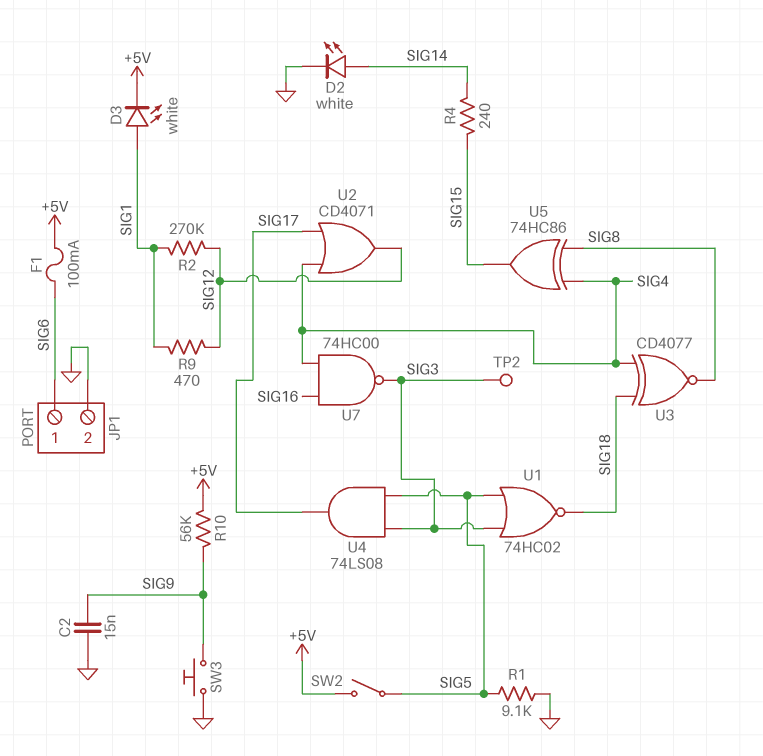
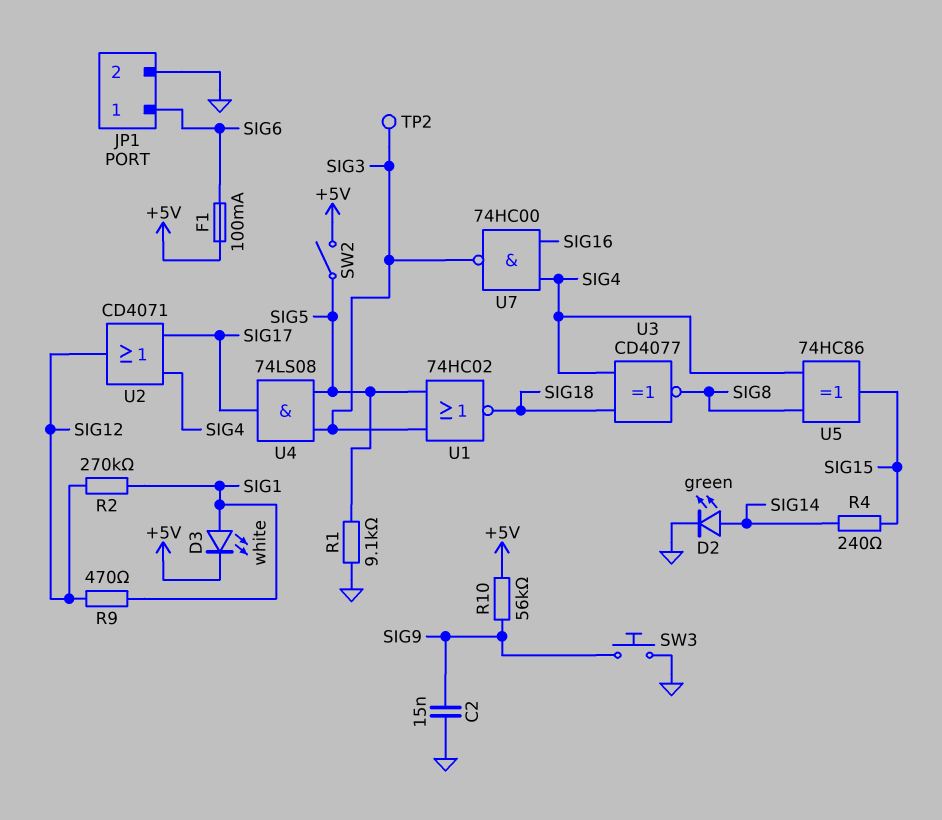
D2: LED white (A SIG14, K GND) -> LED green (A SIG14, K GND)

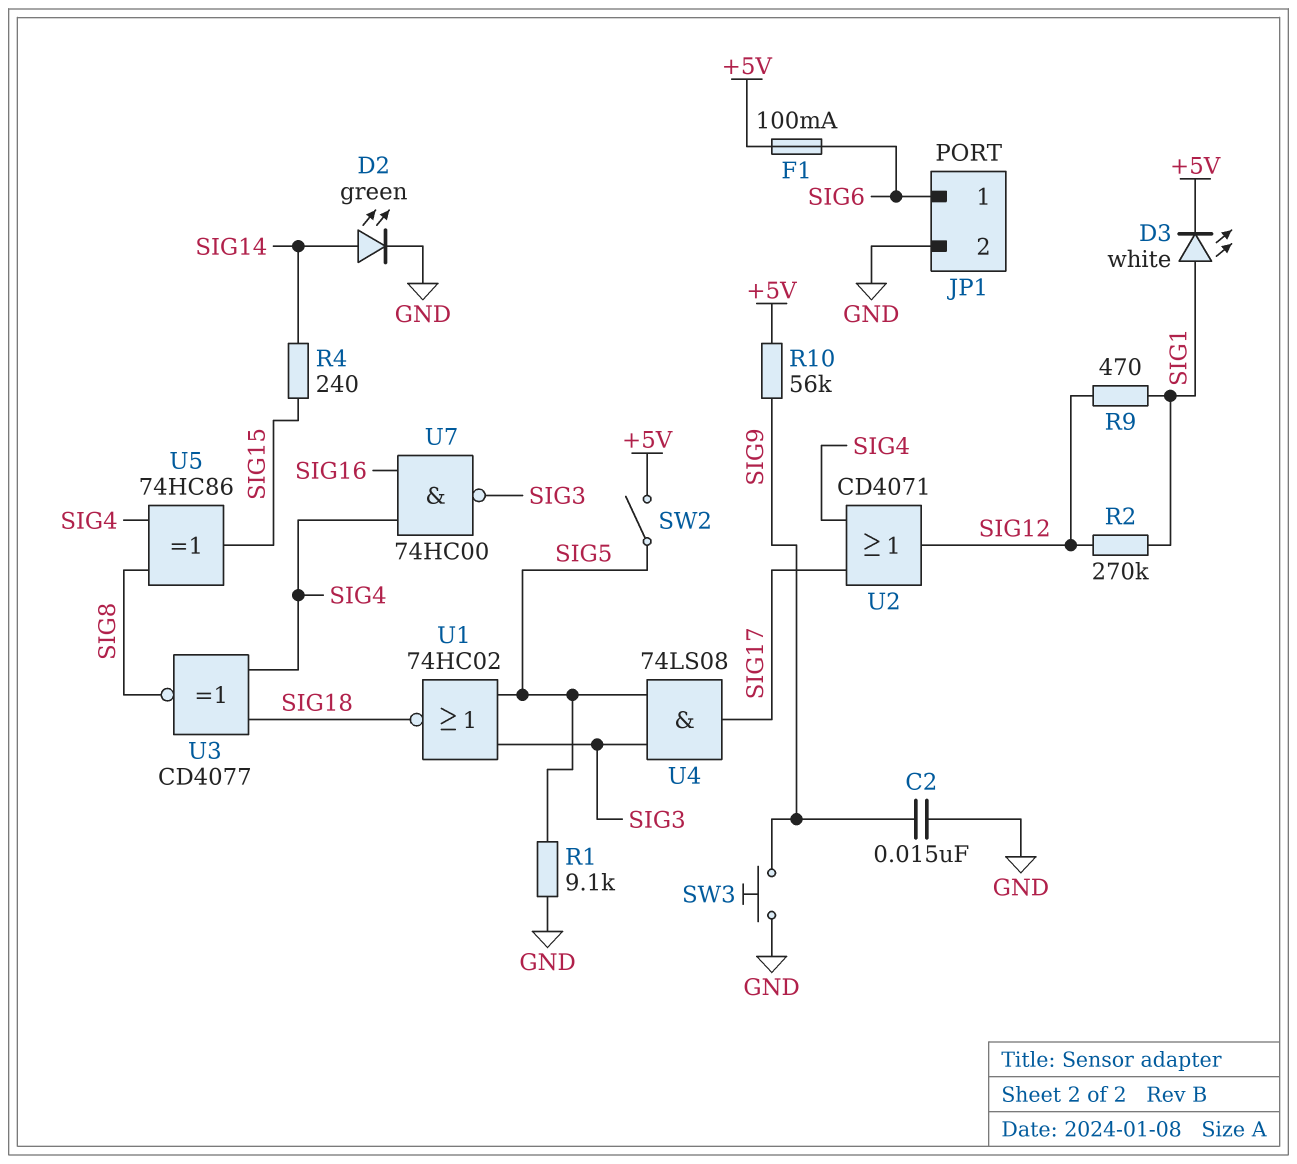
TP2: test point (SIG3) -> none

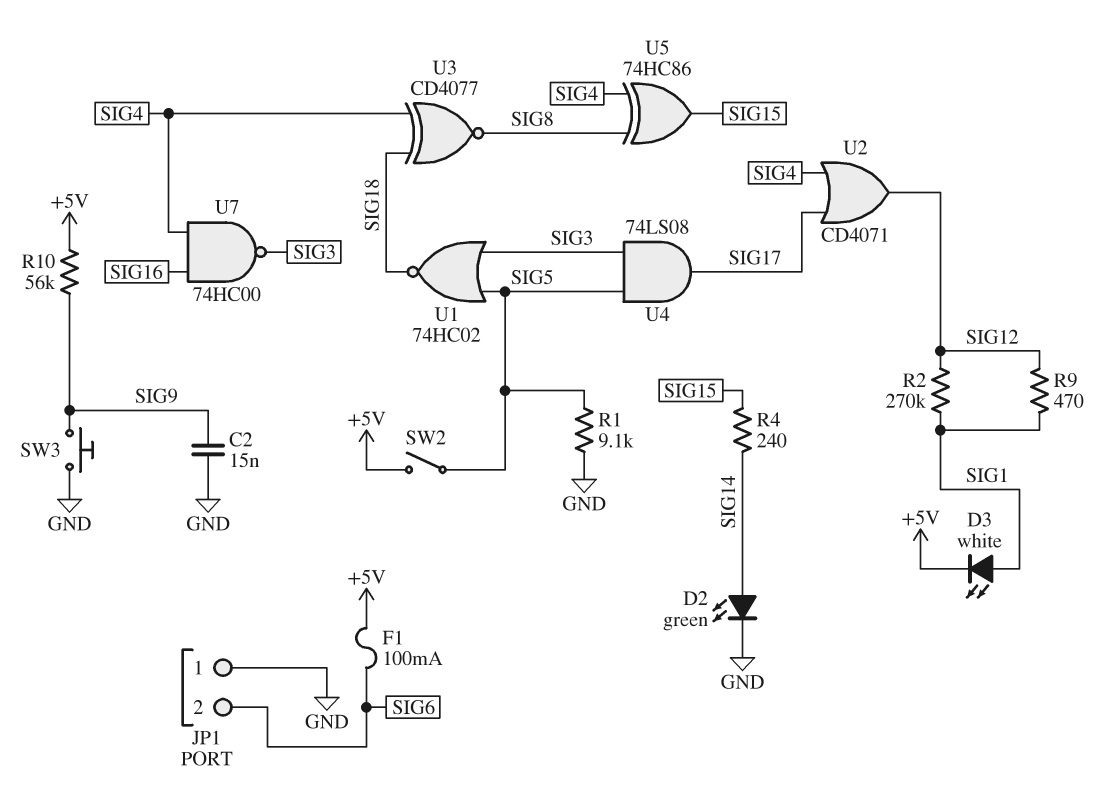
JP1 pin 1: SIG6 -> GND
JP1 pin 2: GND -> SIG6

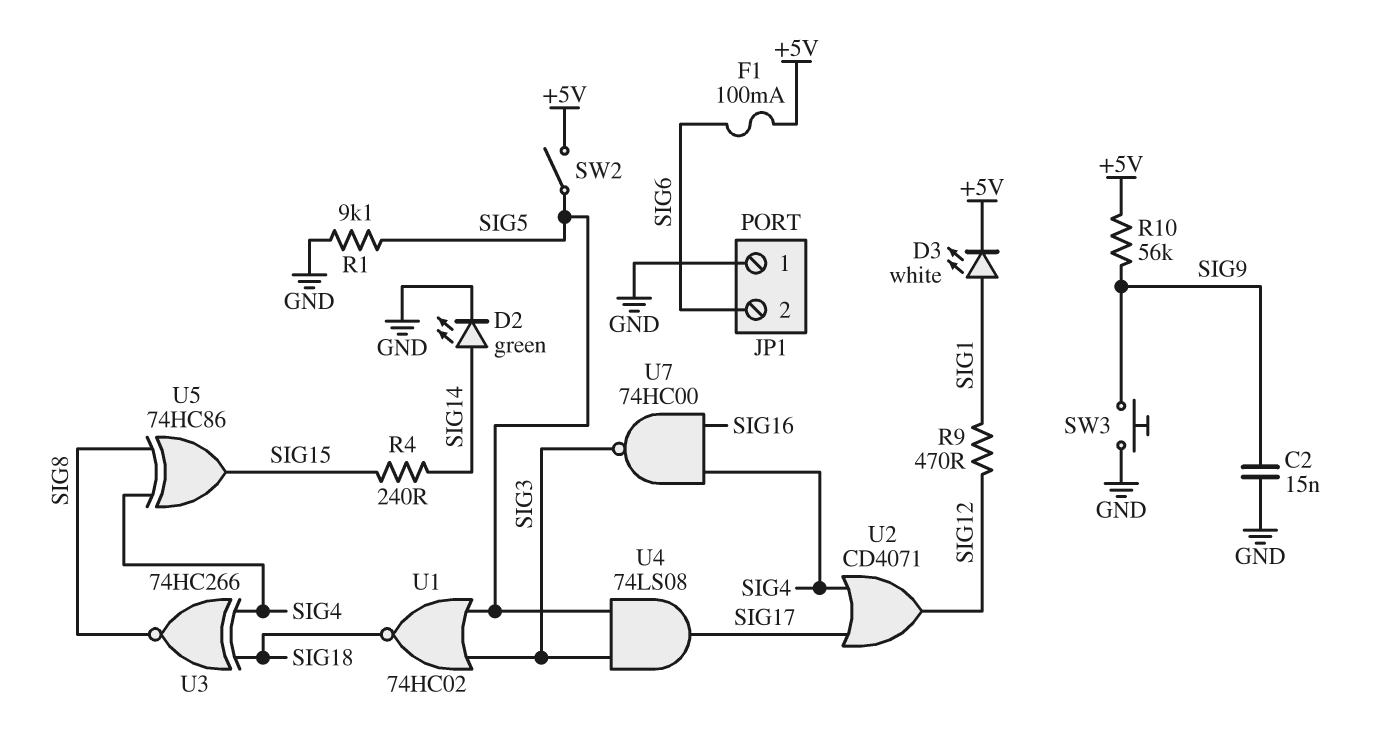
R2: 270k (SIG1, SIG12) -> none
U3: XNOR CD4077 (in SIG4, in SIG18, out SIG8) -> XNOR 74HC266 (in SIG4, in SIG18, out SIG8)

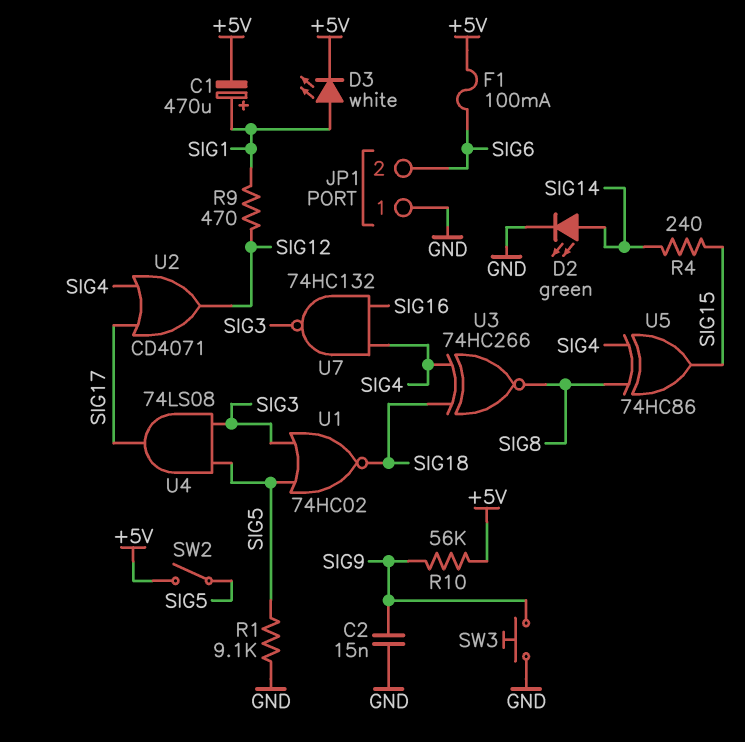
C1: none -> 470uF (plus SIG1, minus +5V)
U7: NAND 74HC00 (in SIG4, in SIG16, out SIG3) -> NAND 74HC132 (in SIG4, in SIG16, out SIG3)

